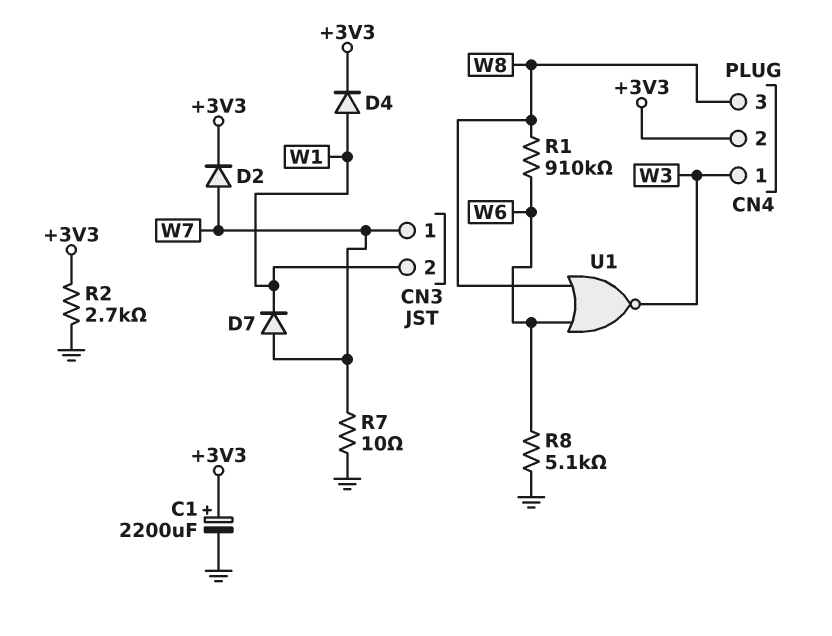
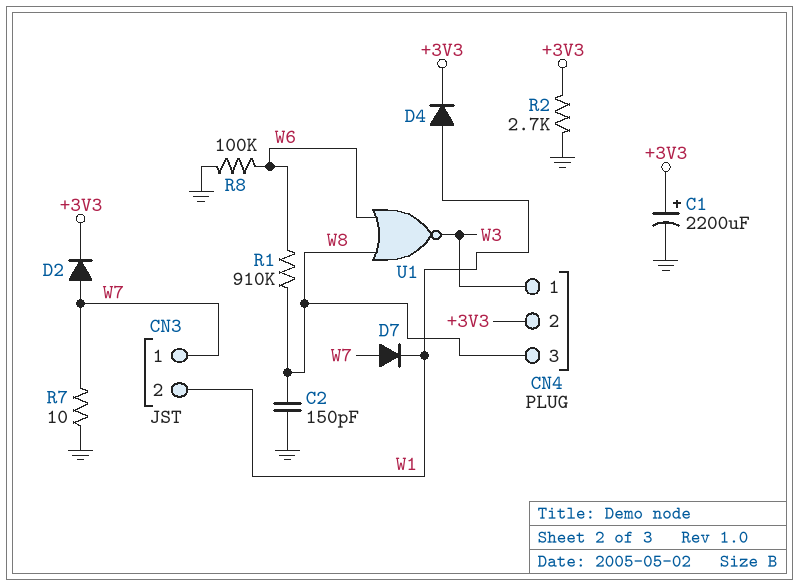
C2: none -> 150pF (GND, W8)
R8: 5.1k (GND, W6) -> 100k (GND, W6)

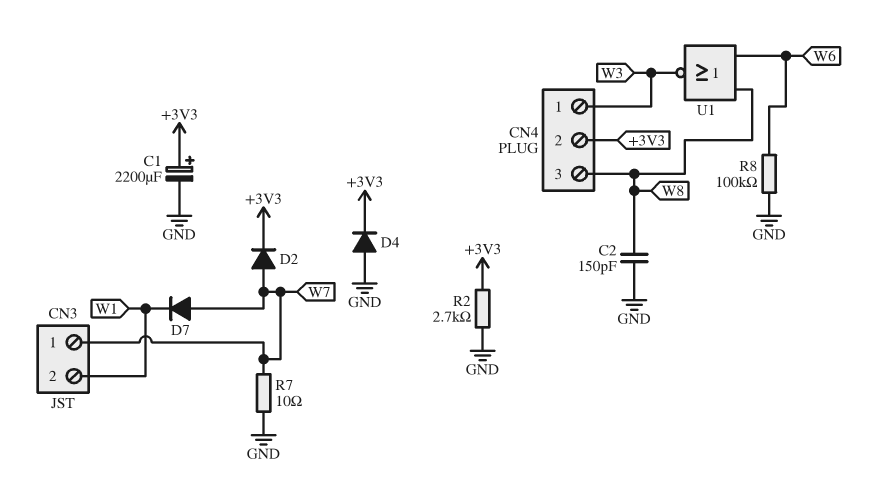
D4: diode (A W1, K +3V3) -> diode (A GND, K +3V3)
R1: 910k (W6, W8) -> none

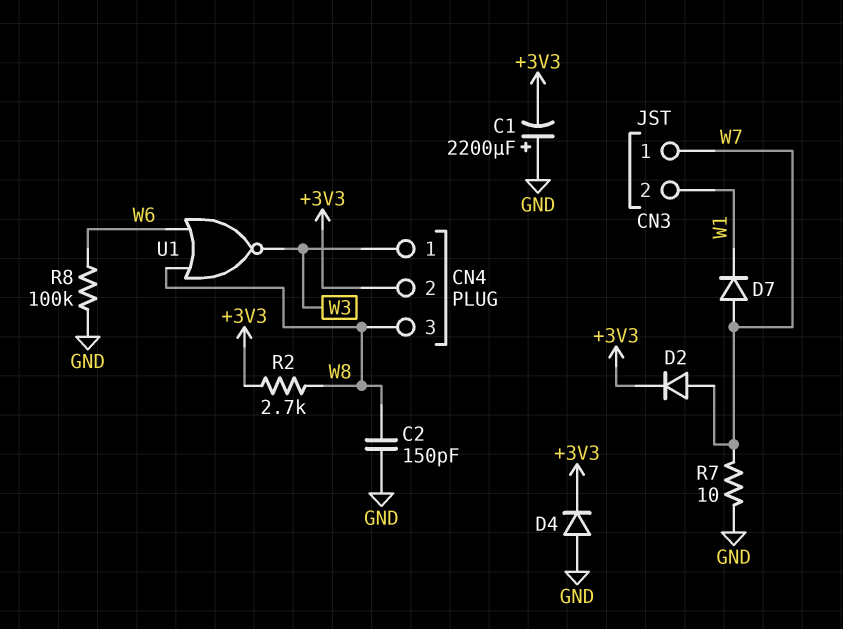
C1: 2200uF (plus +3V3, minus GND) -> 2200uF (plus GND, minus +3V3)
R2: 2.7k (+3V3, GND) -> 2.7k (+3V3, W8)

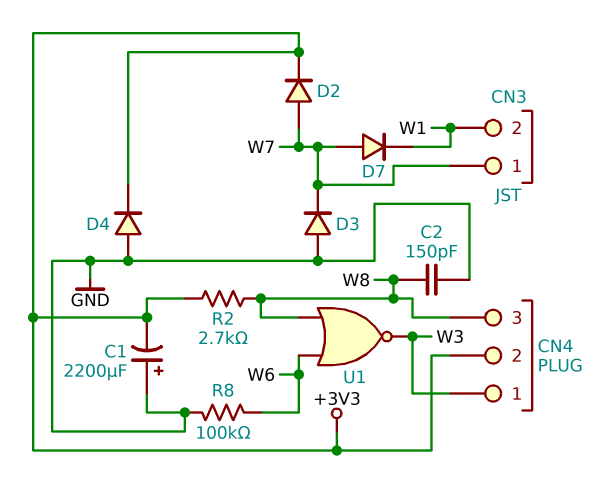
D3: none -> diode (A GND, K W7)
R7: 10 (GND, W7) -> none

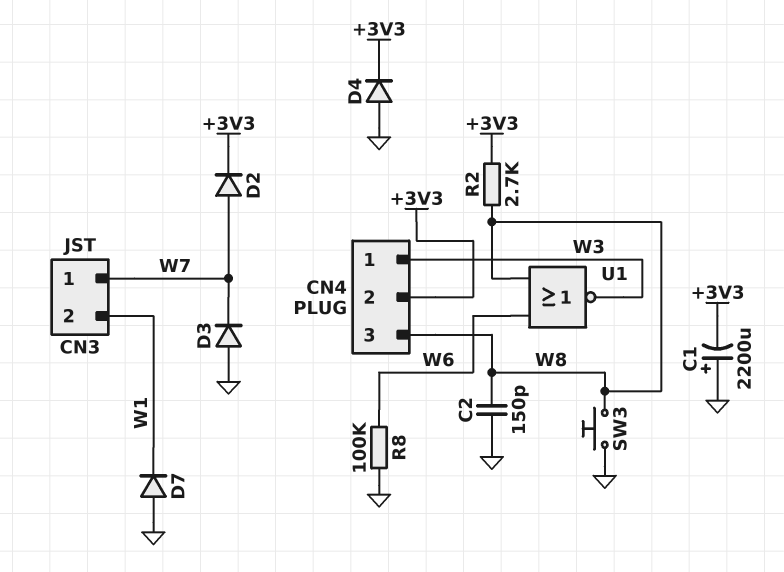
D7: diode (A W7, K W1) -> diode (A GND, K W1)
SW3: none -> button (GND, W8)

